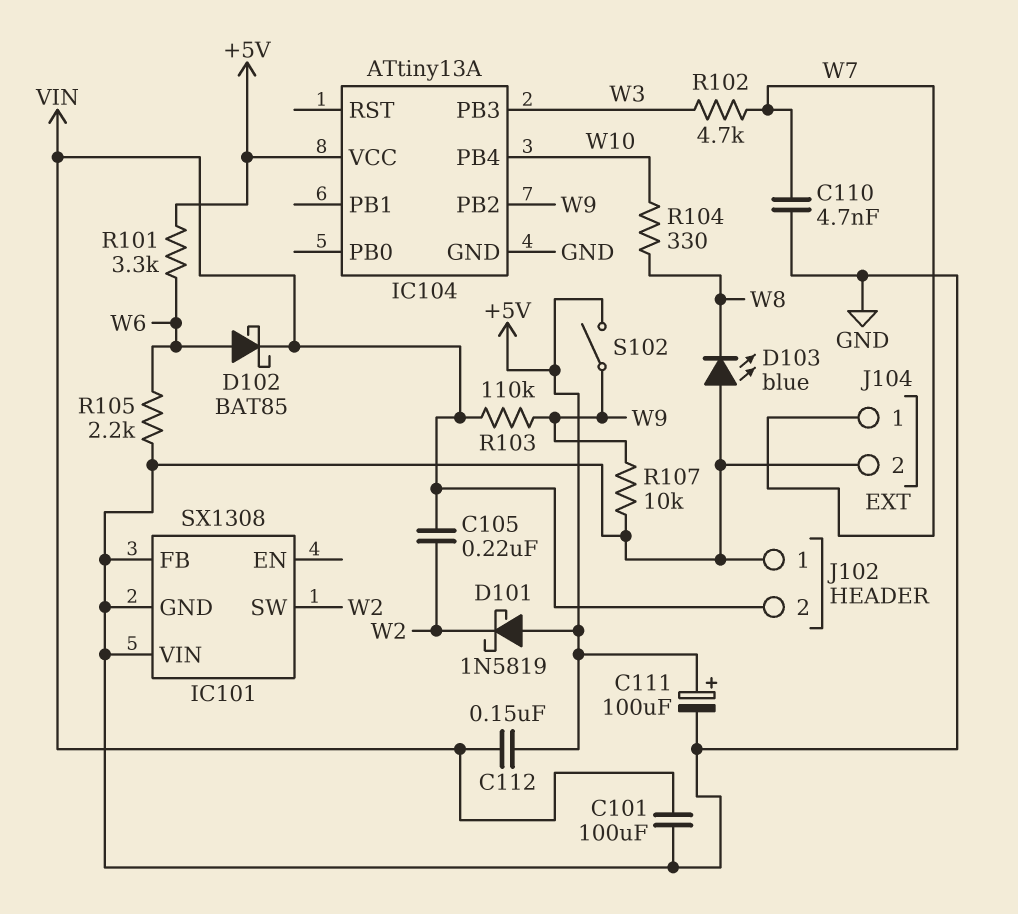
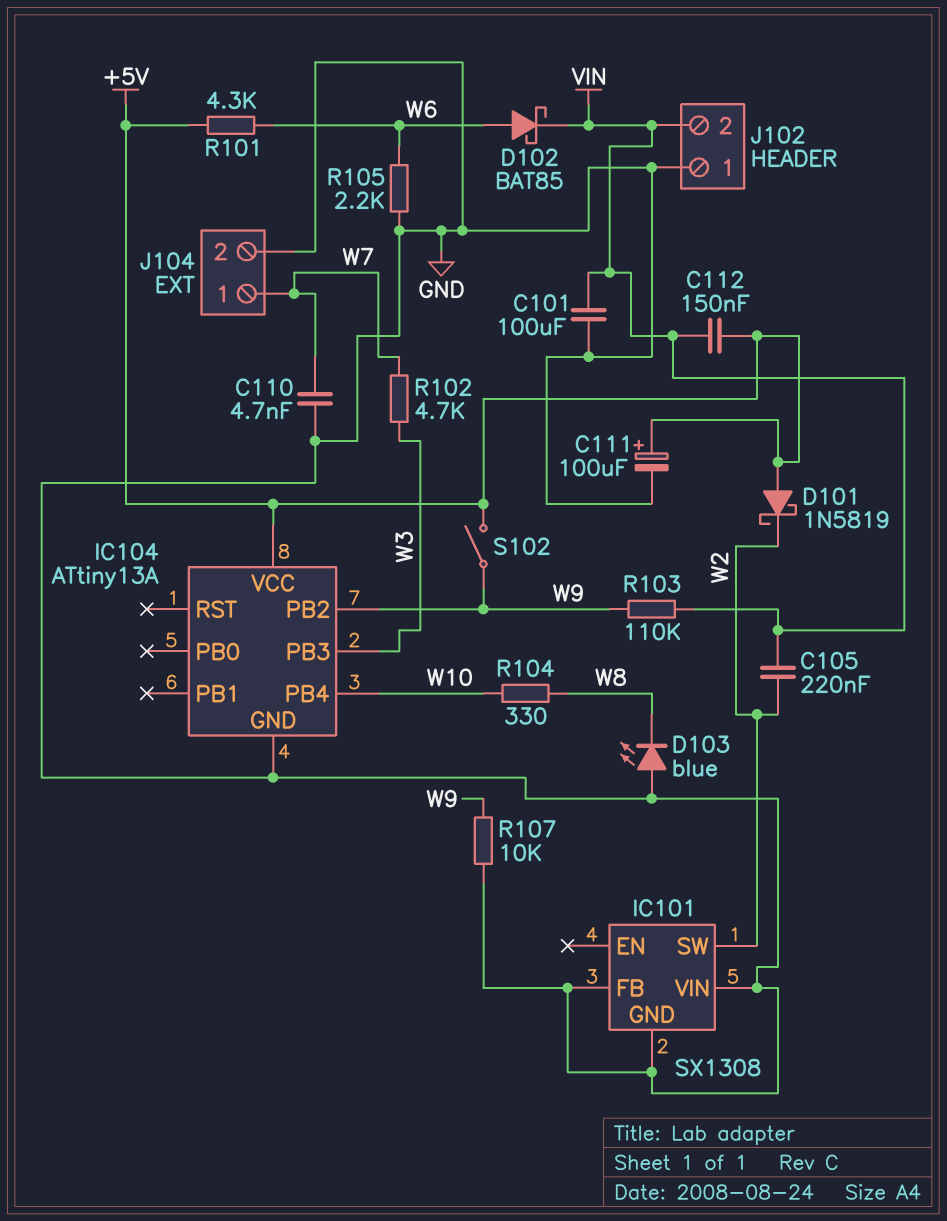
R101: 3.3k (+5V, W6) -> 4.3k (+5V, W6)

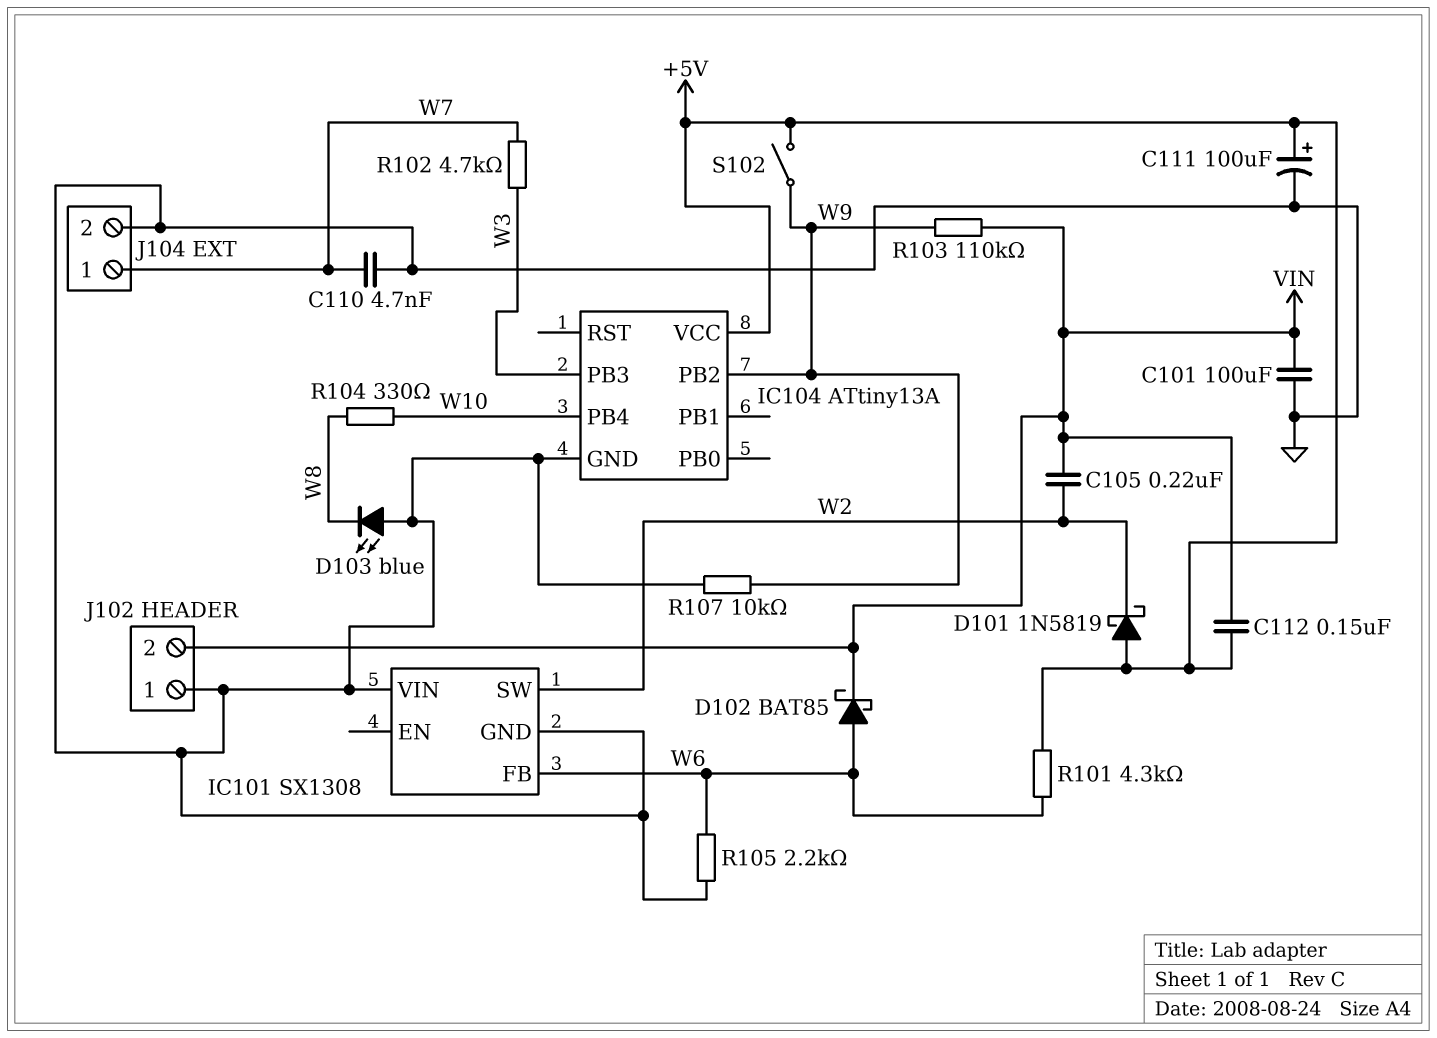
IC101 pin FB: GND -> W6

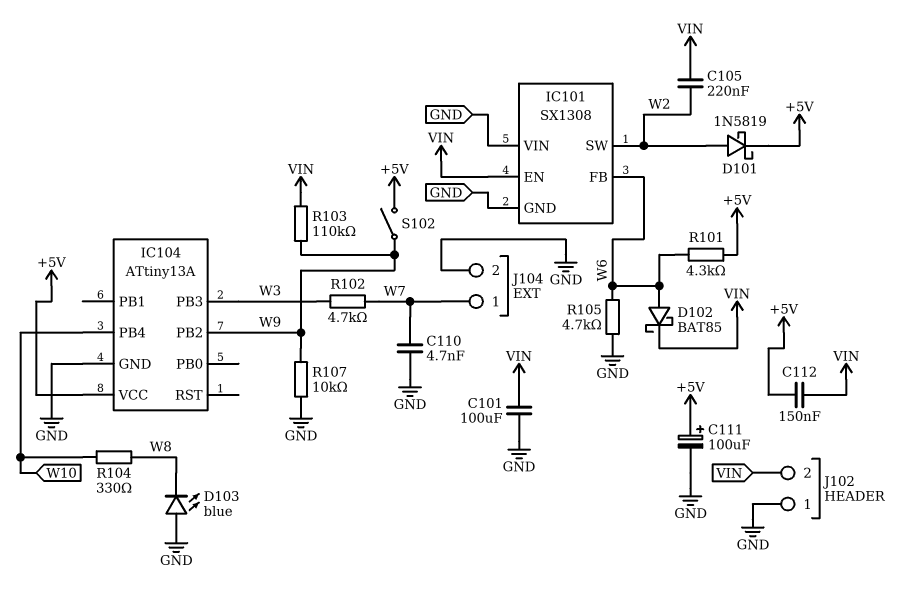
D101: schottky 1N5819 (A +5V, K W2) -> schottky 1N5819 (A W2, K +5V)
IC101 pin EN: none -> VIN
R105: 2.2k (GND, W6) -> 4.7k (GND, W6)

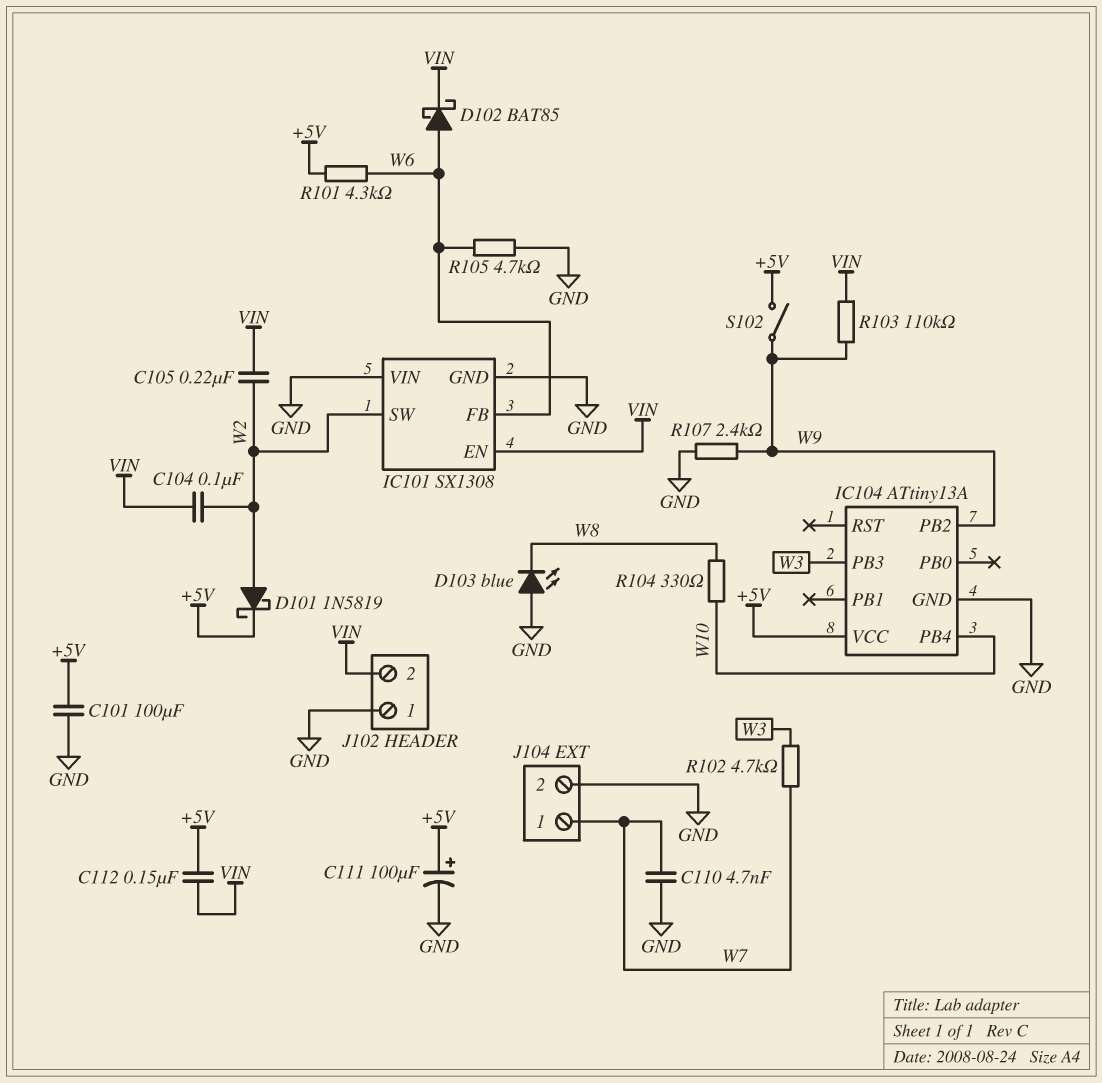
C101: 100uF (GND, VIN) -> 100uF (+5V, GND)
C104: none -> 100nF (VIN, W2)
R107: 10k (GND, W9) -> 2.4k (GND, W9)

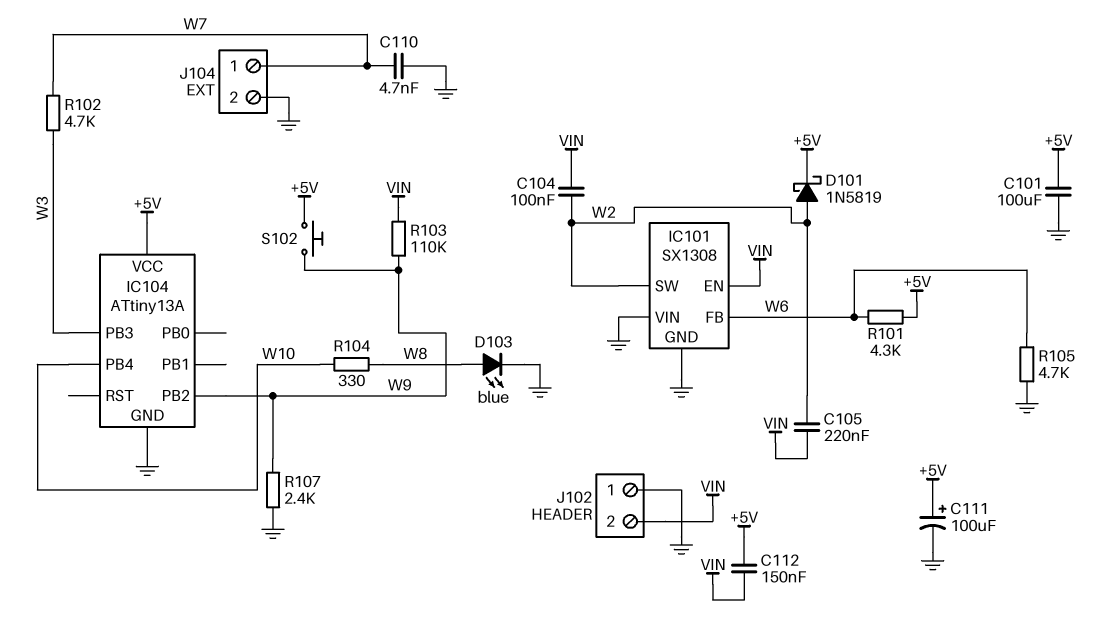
D102: schottky BAT85 (A W6, K VIN) -> none
D103: LED blue (A GND, K W8) -> LED blue (A W8, K GND)
S102: switch (+5V, W9) -> button (+5V, W9)

